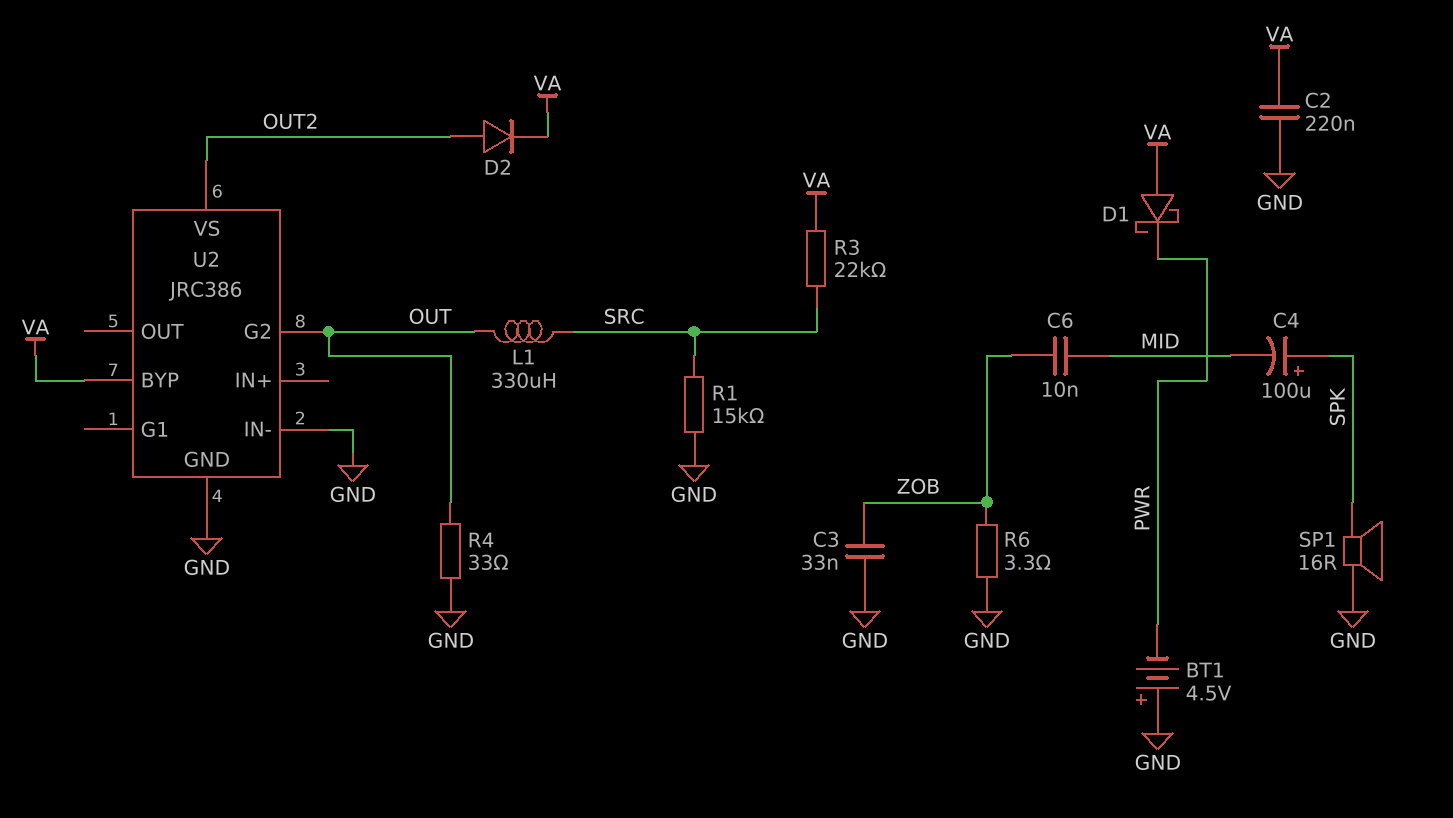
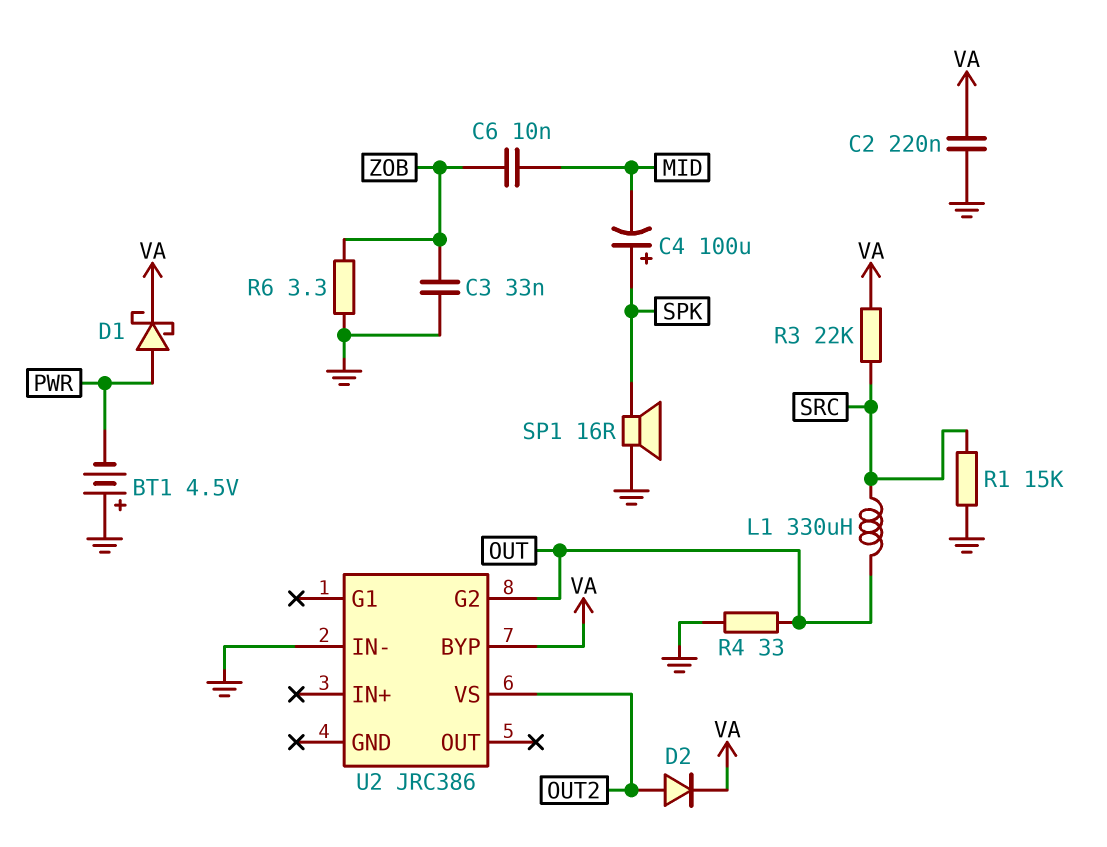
D1: schottky (A VA, K PWR) -> schottky (A PWR, K VA)
U2 pin GND: GND -> none

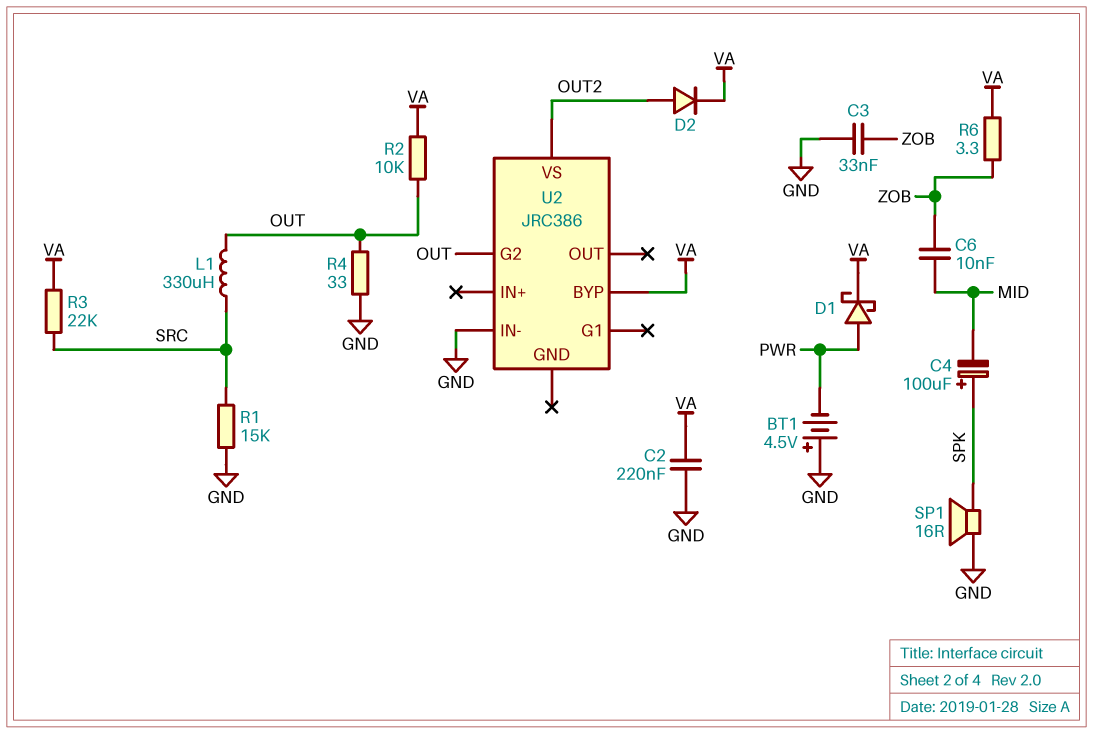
R2: none -> 10k (OUT, VA)
R6: 3.3 (GND, ZOB) -> 3.3 (VA, ZOB)

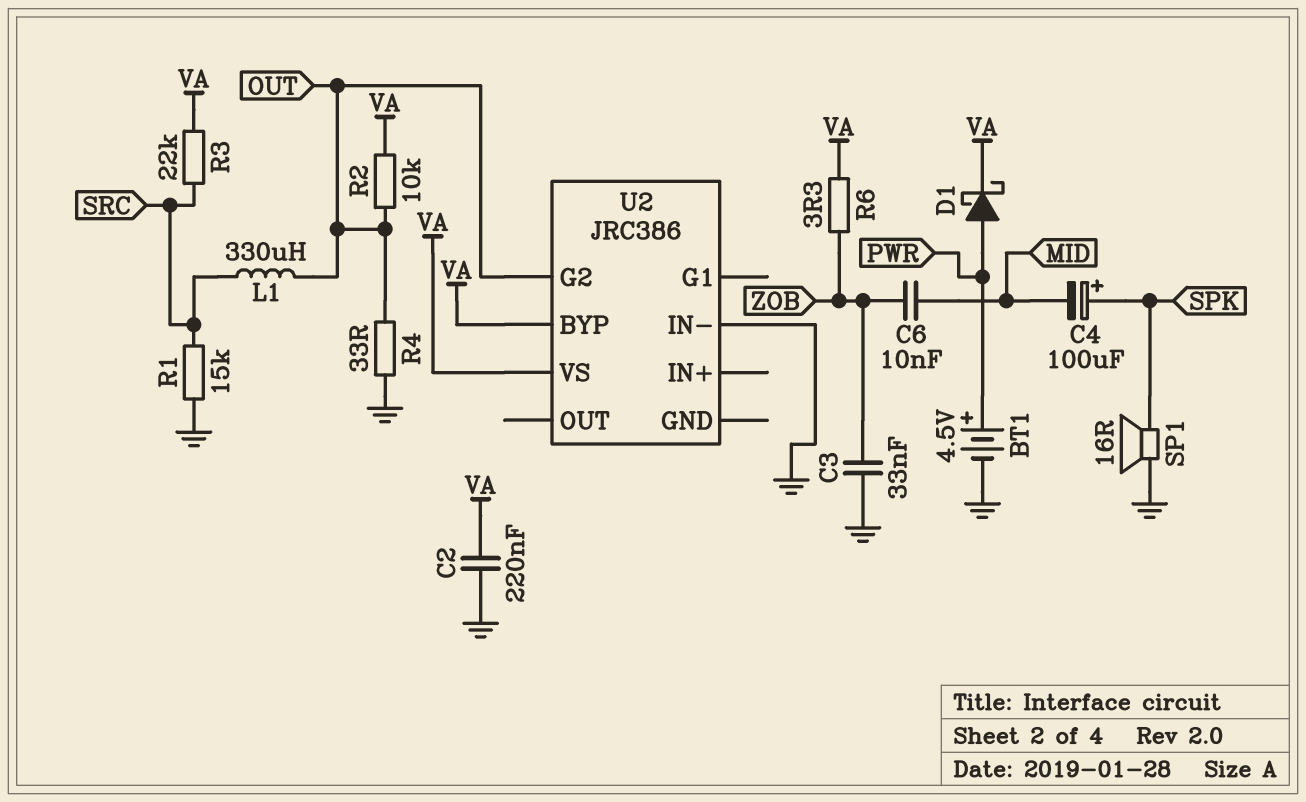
BT1: 4.5V (plus GND, minus PWR) -> 4.5V (plus PWR, minus GND)
D2: diode (A OUT2, K VA) -> none
U2 pin VS: OUT2 -> VA

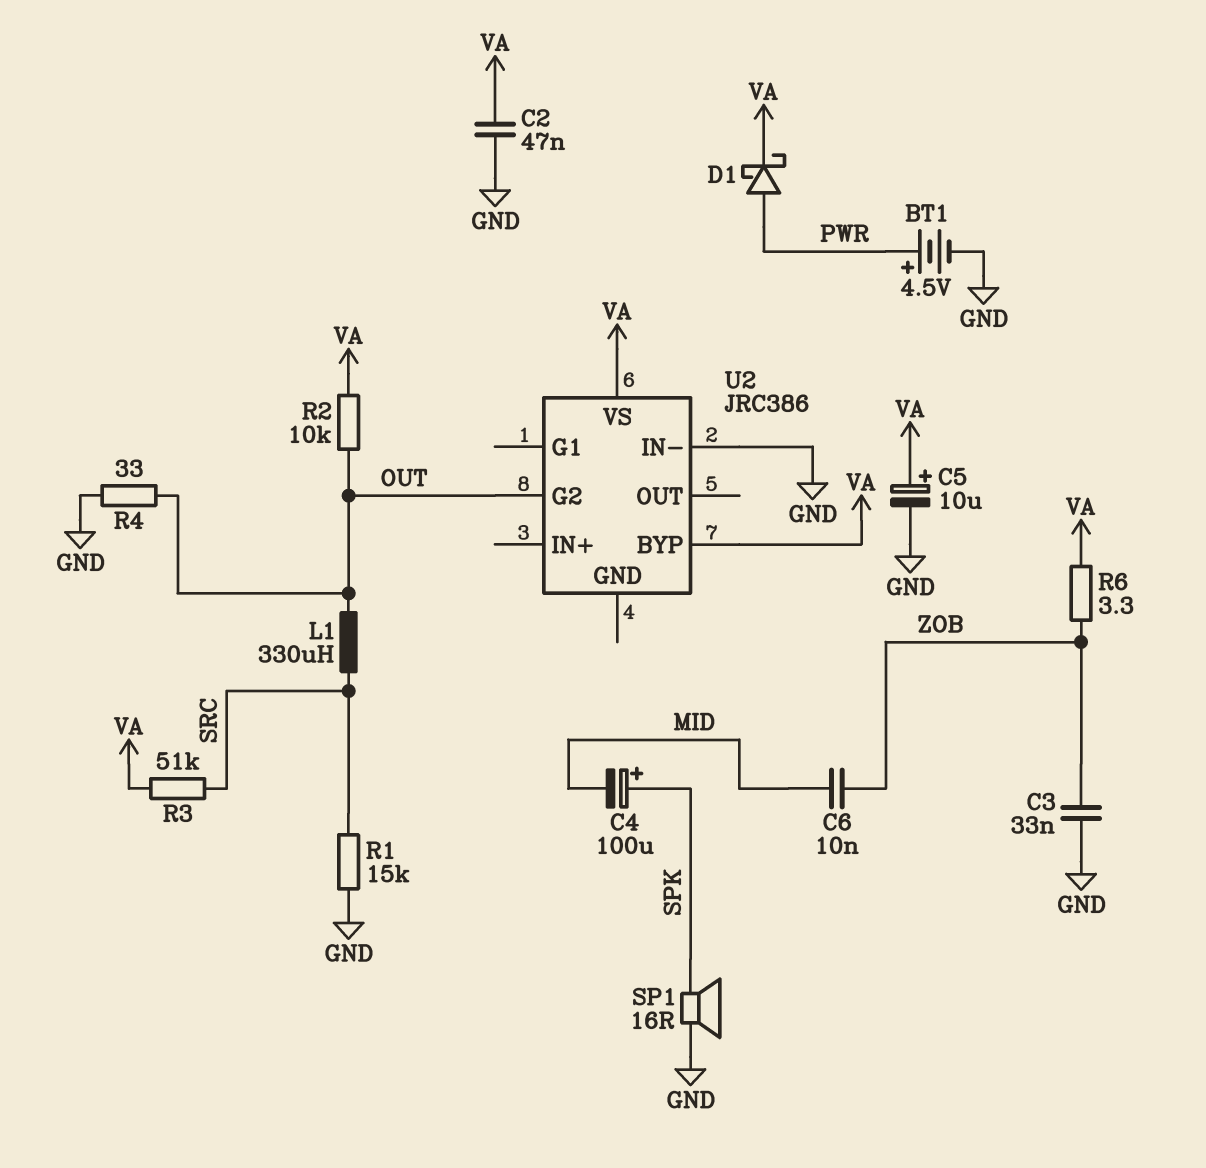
C2: 220nF (GND, VA) -> 47nF (GND, VA)
C5: none -> 10uF (plus VA, minus GND)
R3: 22k (SRC, VA) -> 51k (SRC, VA)

